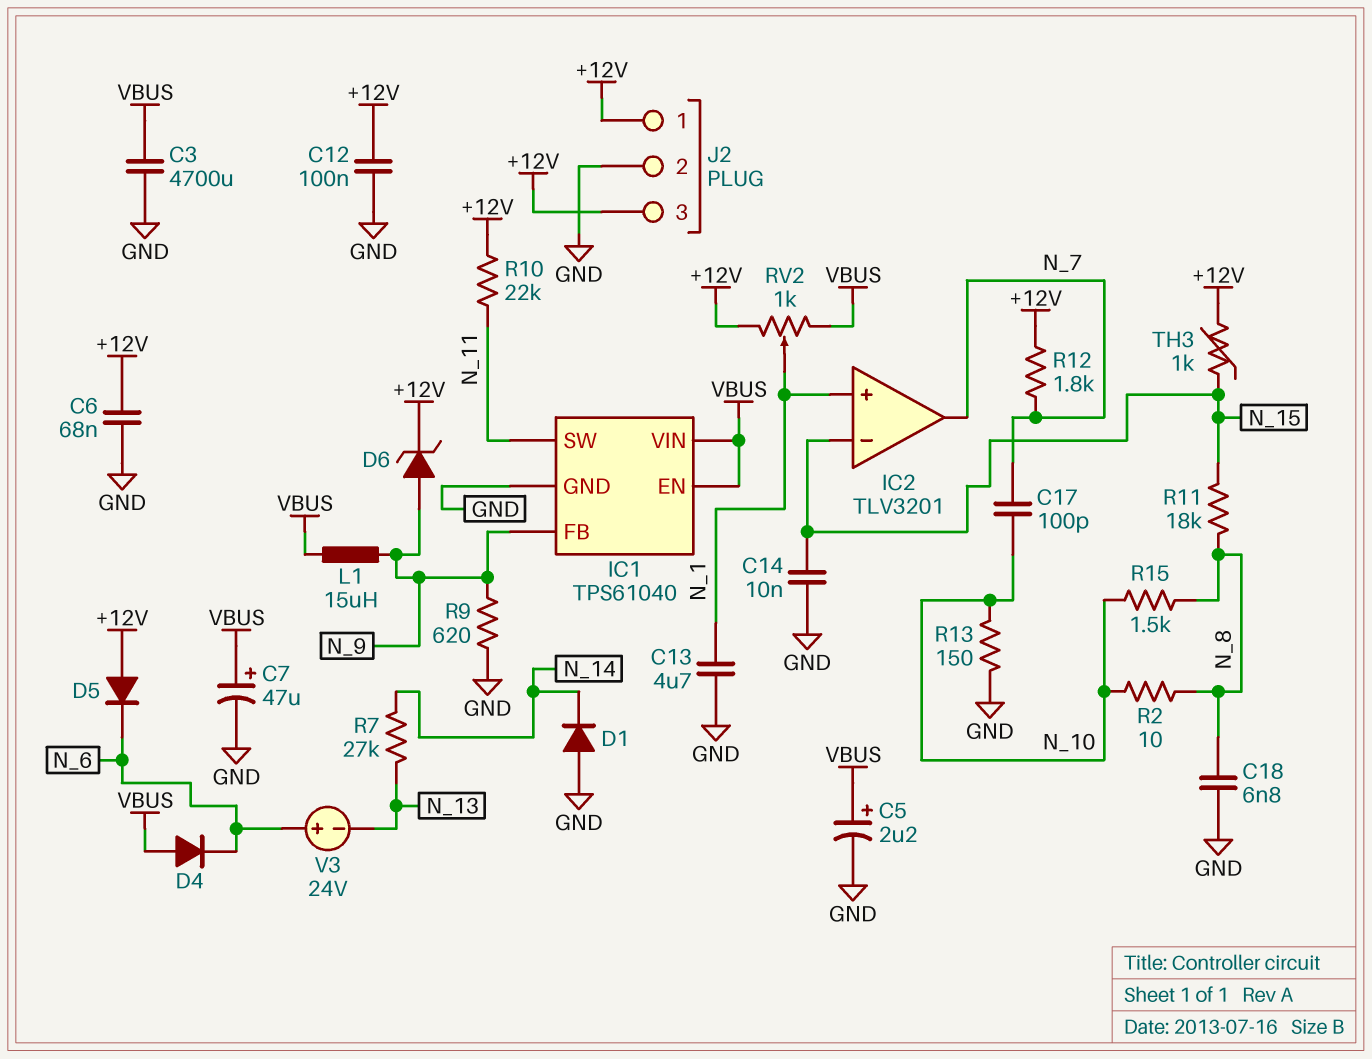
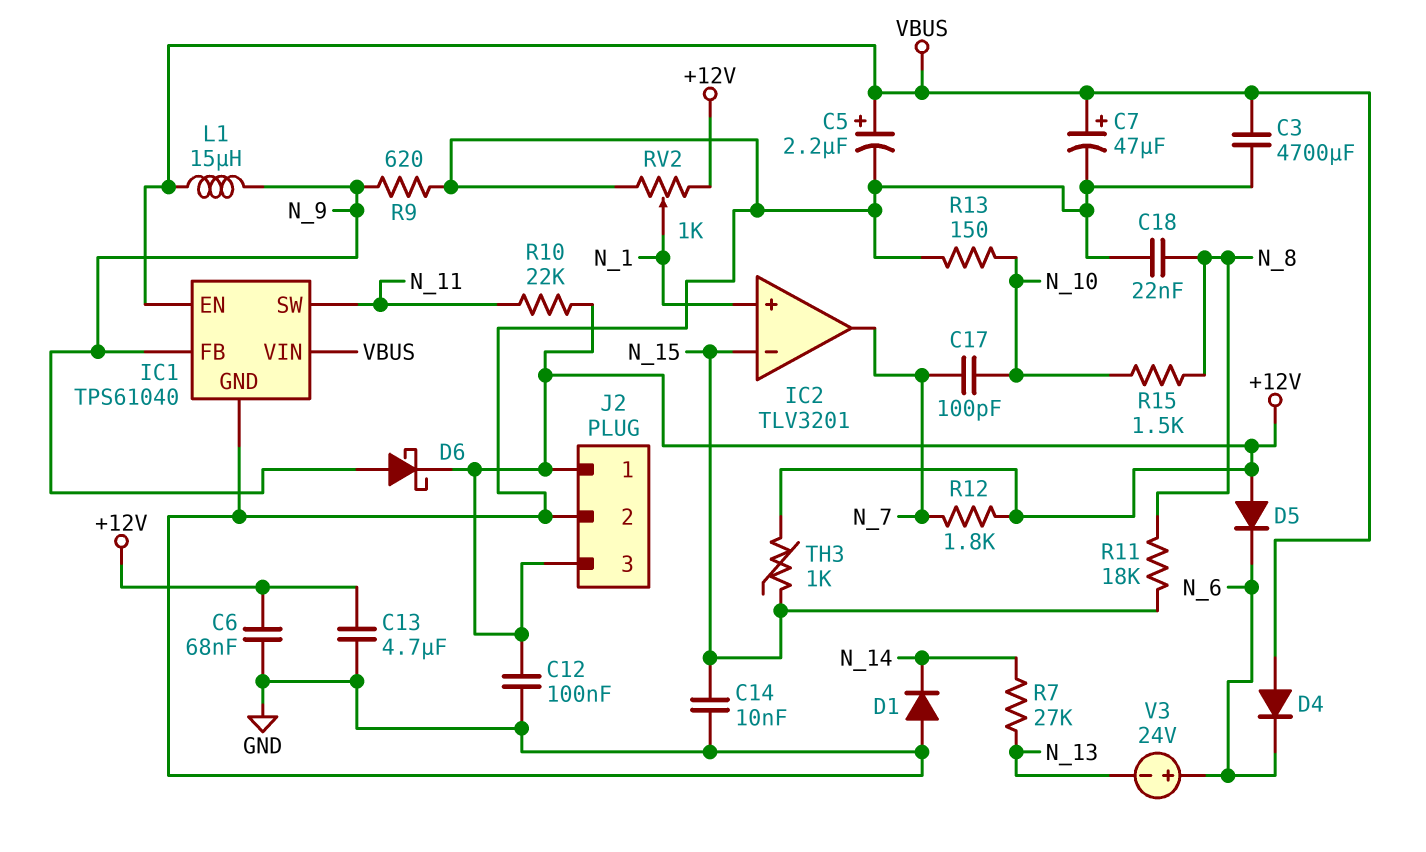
C13: 4.7uF (GND, N_1) -> 4.7uF (+12V, GND)
C18: 6.8nF (GND, N_8) -> 22nF (GND, N_8)
D6: zener (A N_9, K +12V) -> schottky (A N_9, K +12V)
R2: 10 (N_8, N_10) -> none
RV2: 1k (+12V, VBUS, wiper N_1) -> 1k (+12V, GND, wiper N_1)

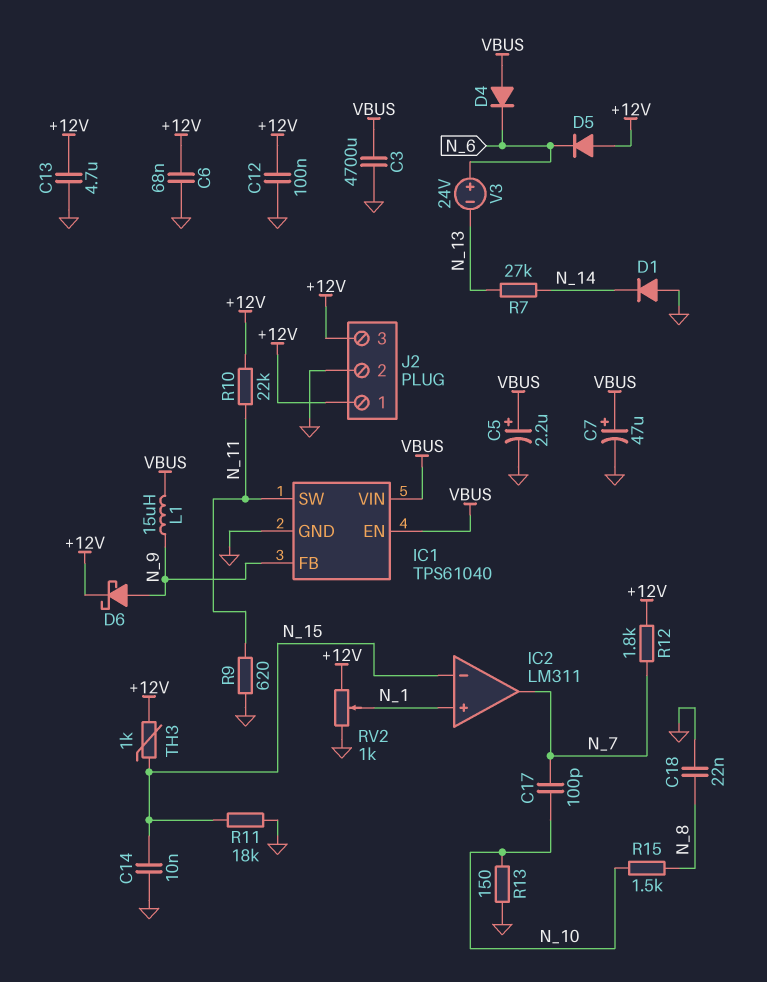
IC2: TLV3201 -> LM311
R9: 620 (GND, N_9) -> 620 (GND, N_11)
R11: 18k (N_8, N_15) -> 18k (GND, N_15)

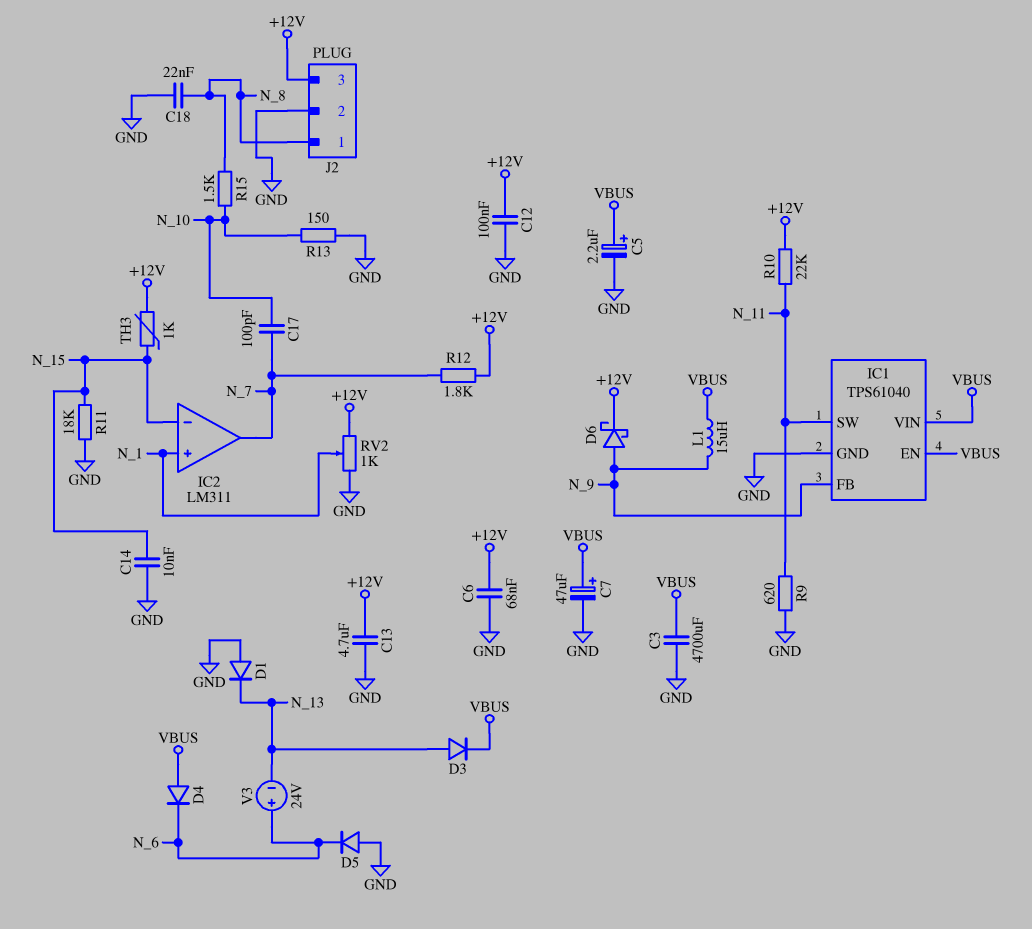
D1: diode (A GND, K N_14) -> diode (A GND, K N_13)
D3: none -> diode (A N_13, K VBUS)
D5: diode (A +12V, K N_6) -> diode (A GND, K N_6)
J2 pin 1: +12V -> N_8
R7: 27k (N_13, N_14) -> none

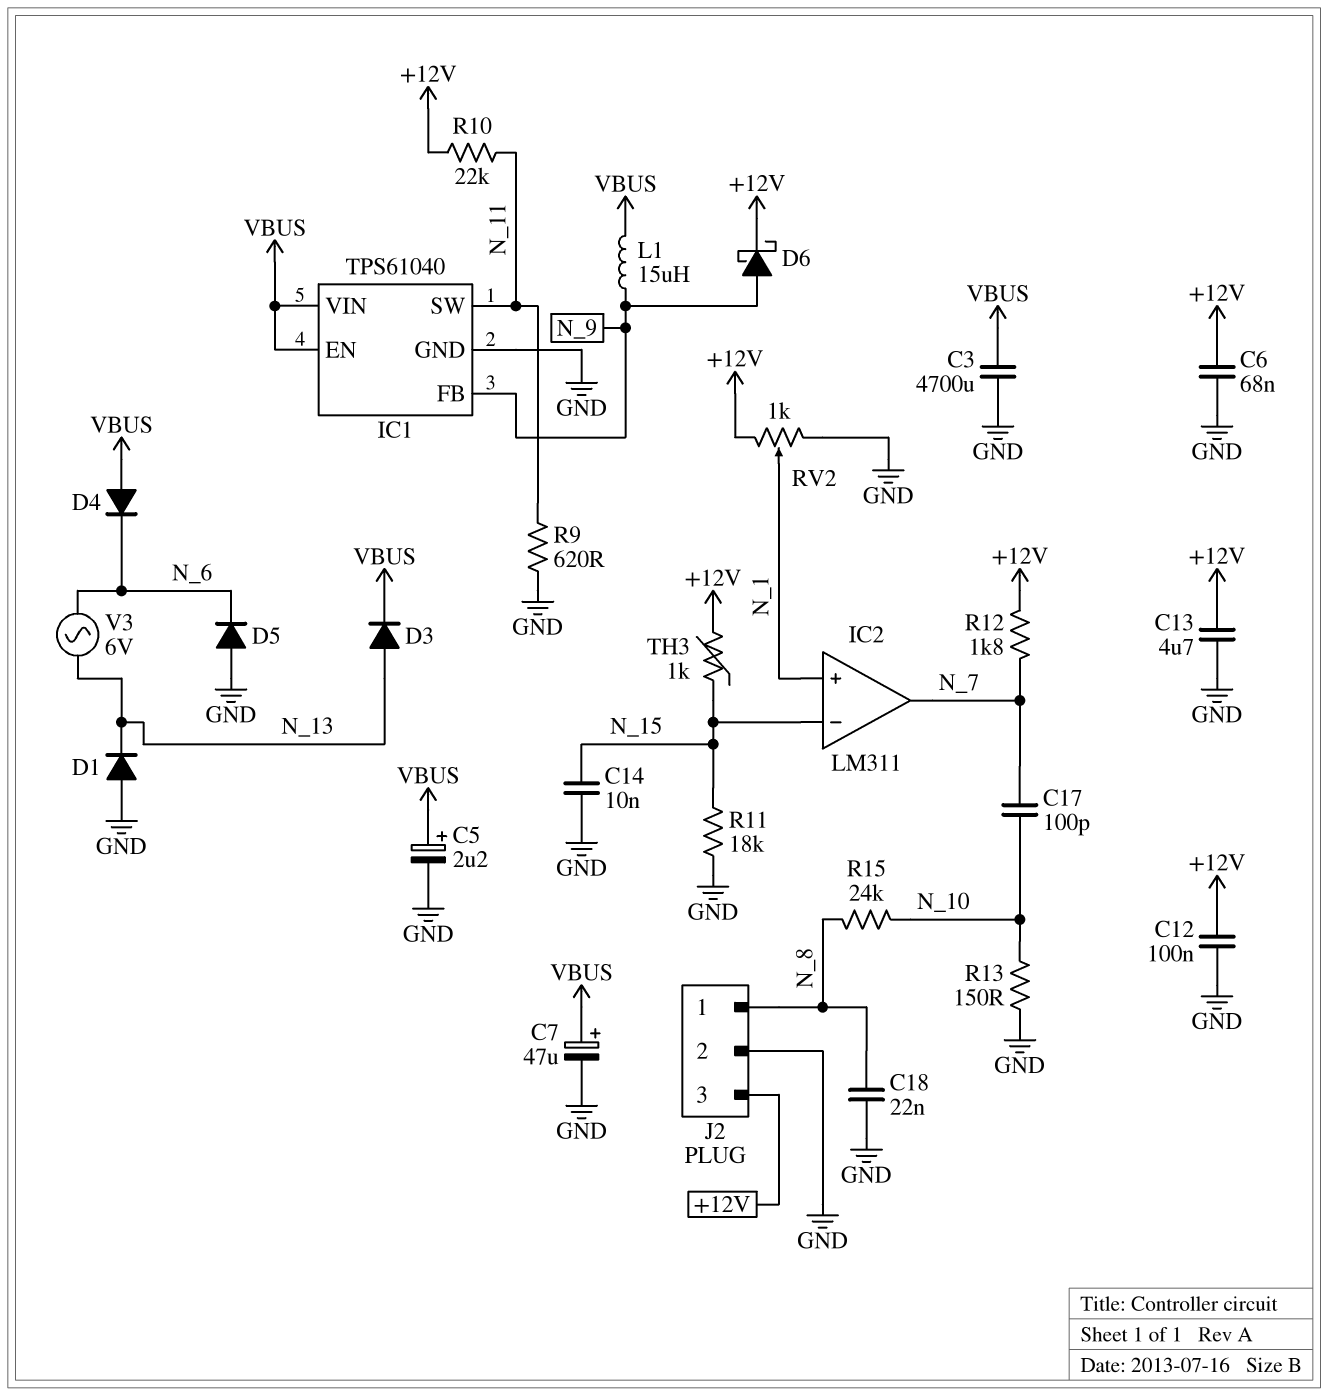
R15: 1.5k (N_8, N_10) -> 24k (N_8, N_10)
V3: 24V (plus N_6, minus N_13) -> AC 6V (N_6, N_13)

